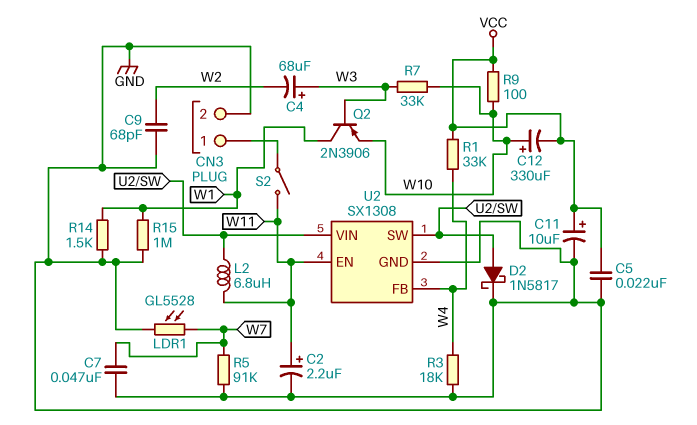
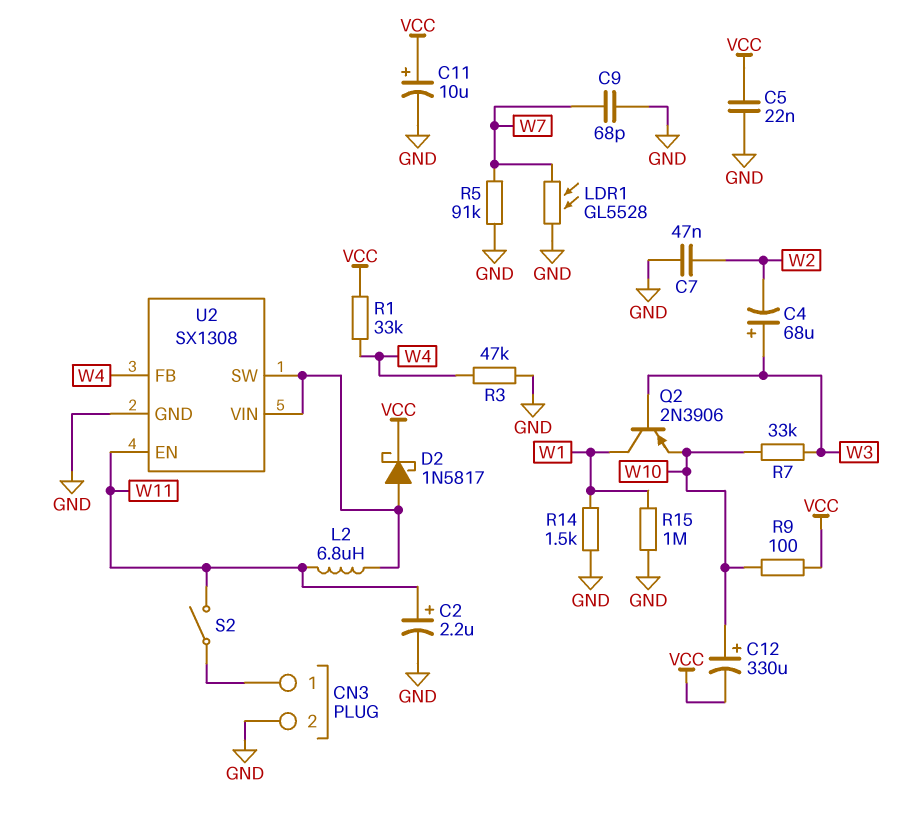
C7: 47nF (GND, W7) -> 47nF (GND, W2)
C9: 68pF (GND, W2) -> 68pF (GND, W7)
D2: schottky 1N5817 (A U2/SW, K GND) -> schottky 1N5817 (A U2/SW, K VCC)
R3: 18k (GND, W4) -> 47k (GND, W4)

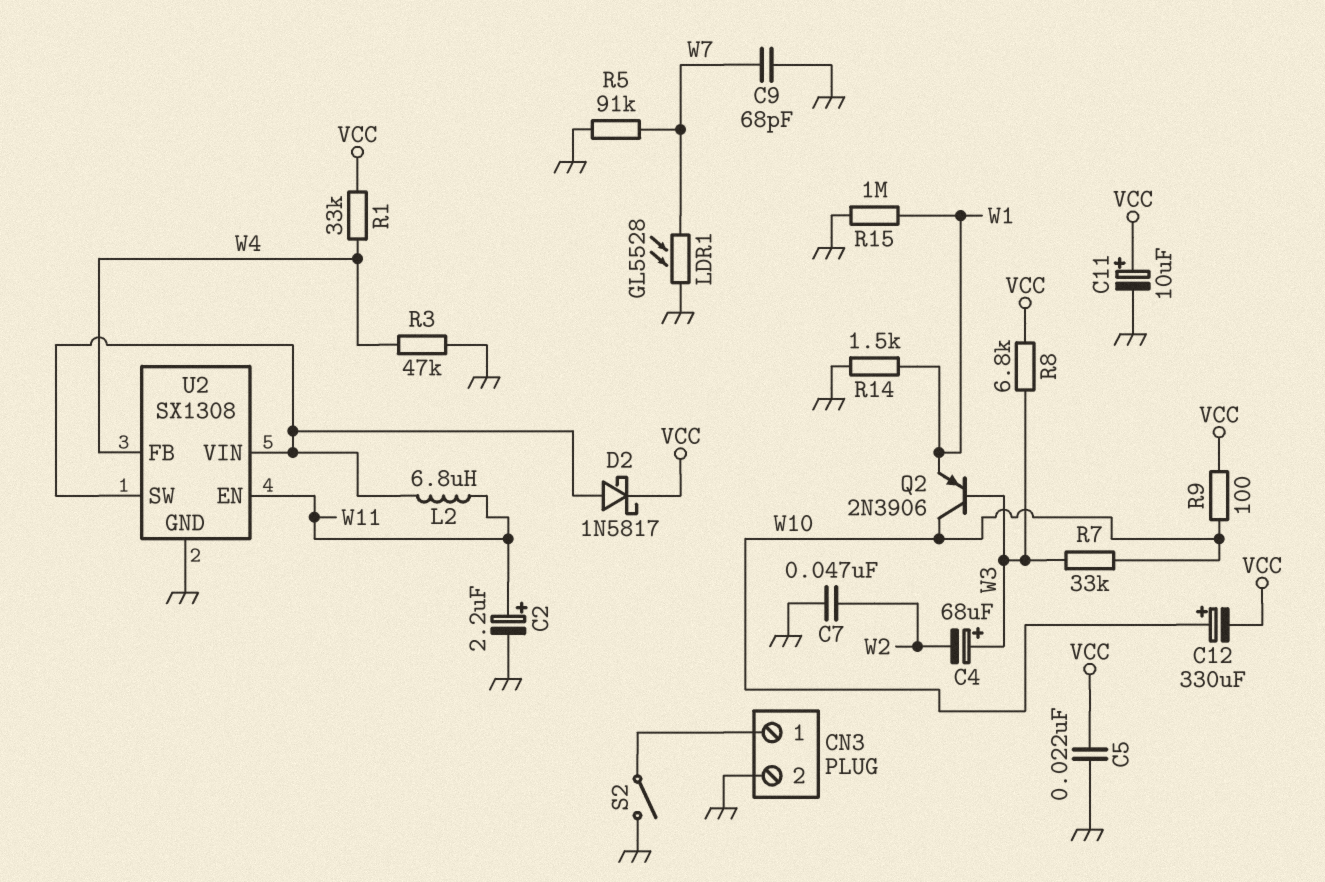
Q2: PNP 2N3906 (B W3, C W1, E W10) -> PNP 2N3906 (B W3, C W10, E W1)
R8: none -> 6.8k (VCC, W3)
S2: switch (CN3/1, W11) -> switch (CN3/1, GND)

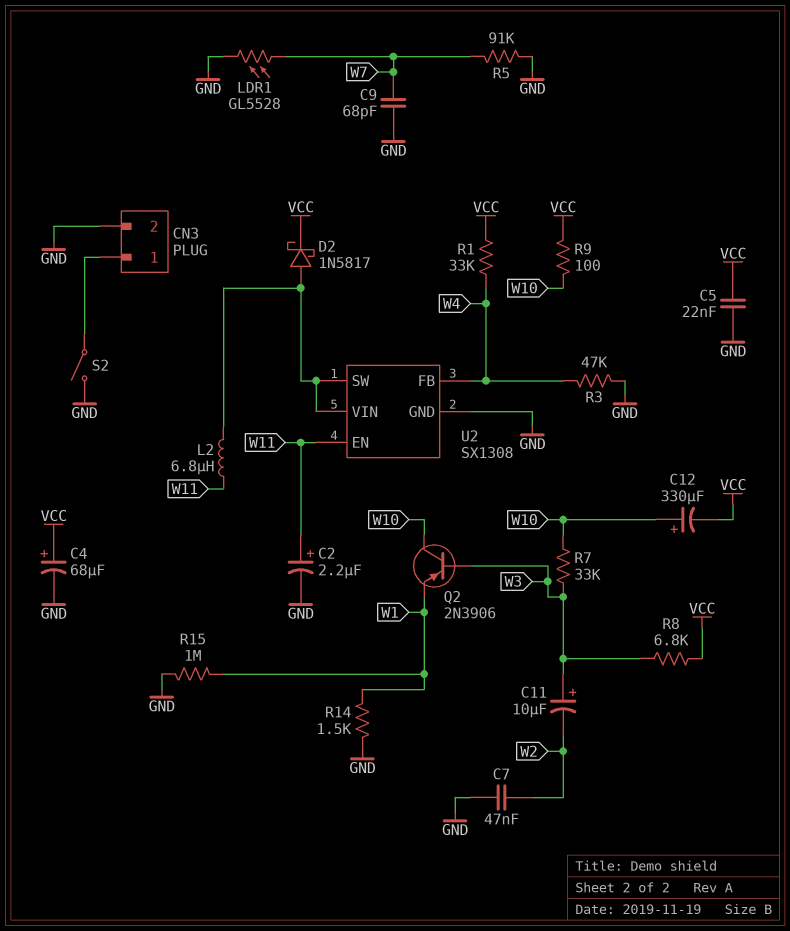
C4: 68uF (plus W3, minus W2) -> 68uF (plus VCC, minus GND)
C11: 10uF (plus VCC, minus GND) -> 10uF (plus W3, minus W2)

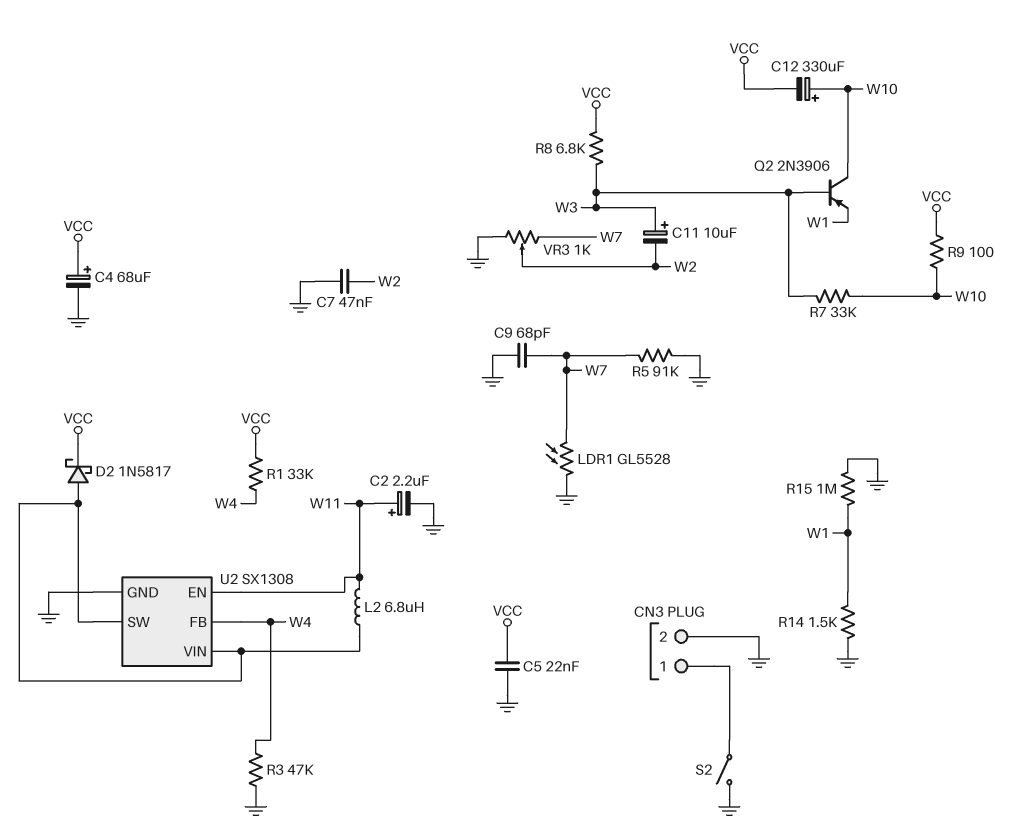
VR3: none -> 1k (GND, W7, wiper W2)

